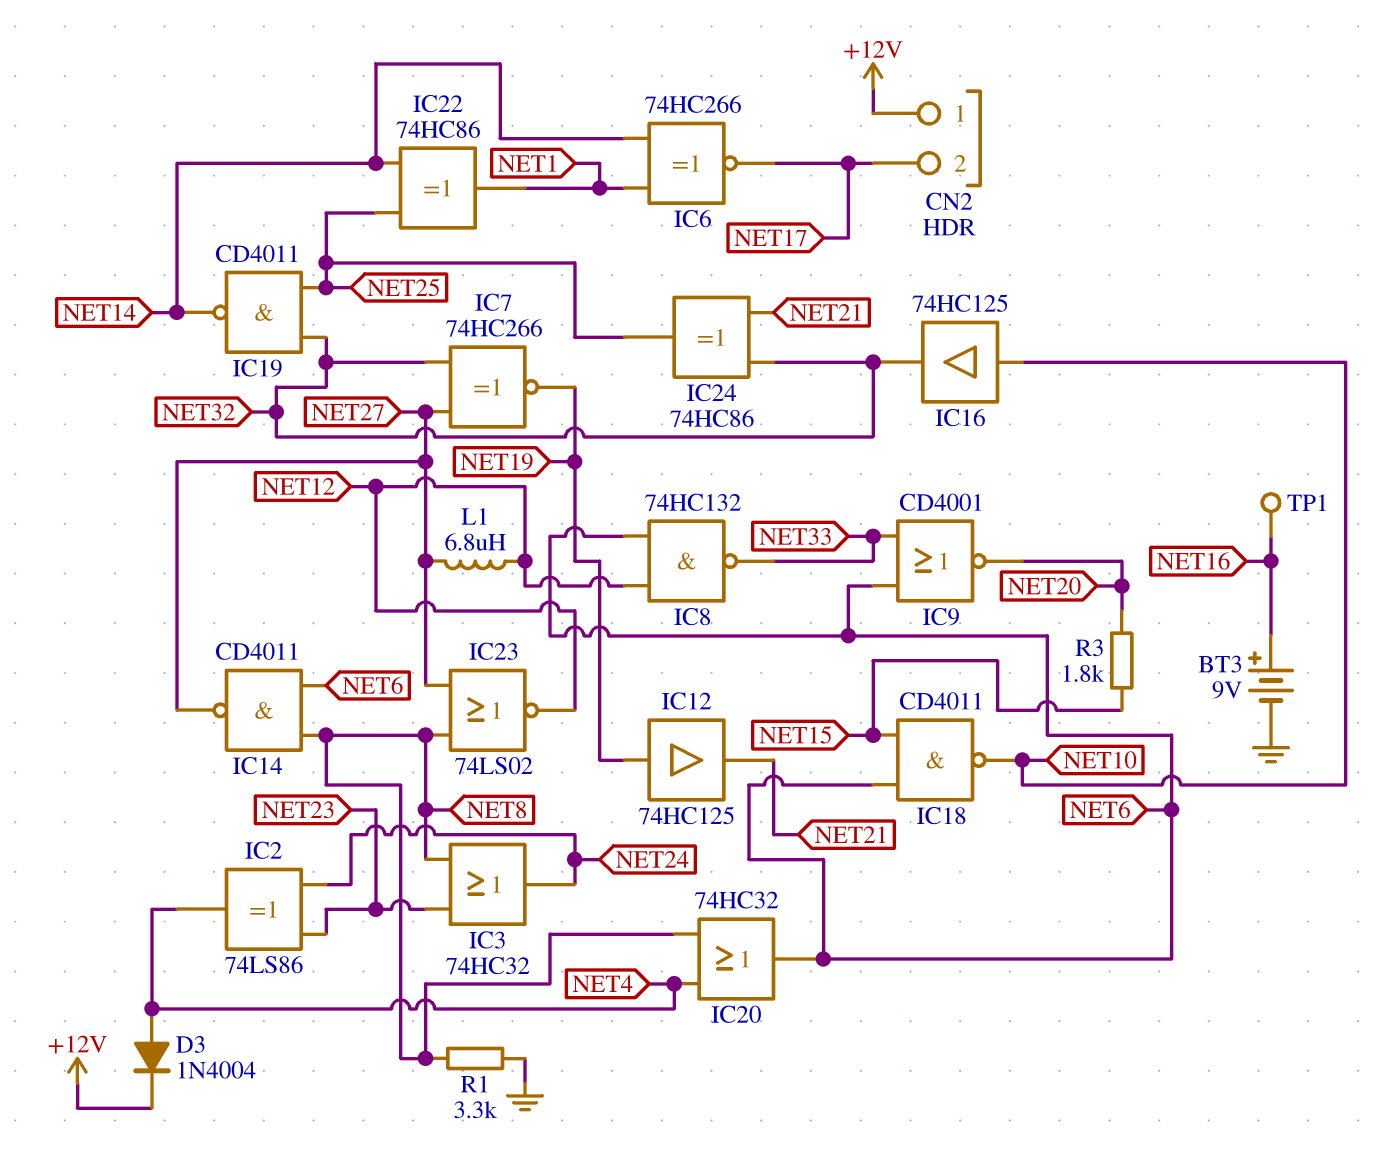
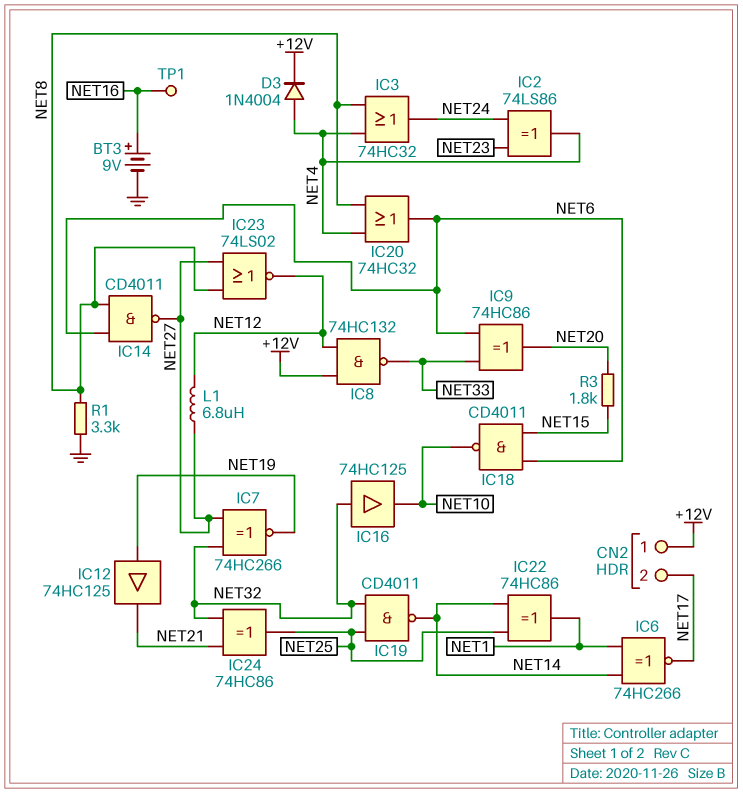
IC3: OR 74HC32 (in NET8, in NET23, out NET24) -> OR 74HC32 (in NET4, in NET8, out NET24)
IC8: NAND 74HC132 (in NET6, in NET12, out NET33) -> NAND 74HC132 (in +12V, in NET12, out NET33)
IC9: NOR CD4001 (in NET6, in NET33, out NET20) -> XOR 74HC86 (in NET6, in NET33, out NET20)
IC16: buffer 74HC125 (in NET10, out NET32) -> buffer 74HC125 (in NET32, out NET10)

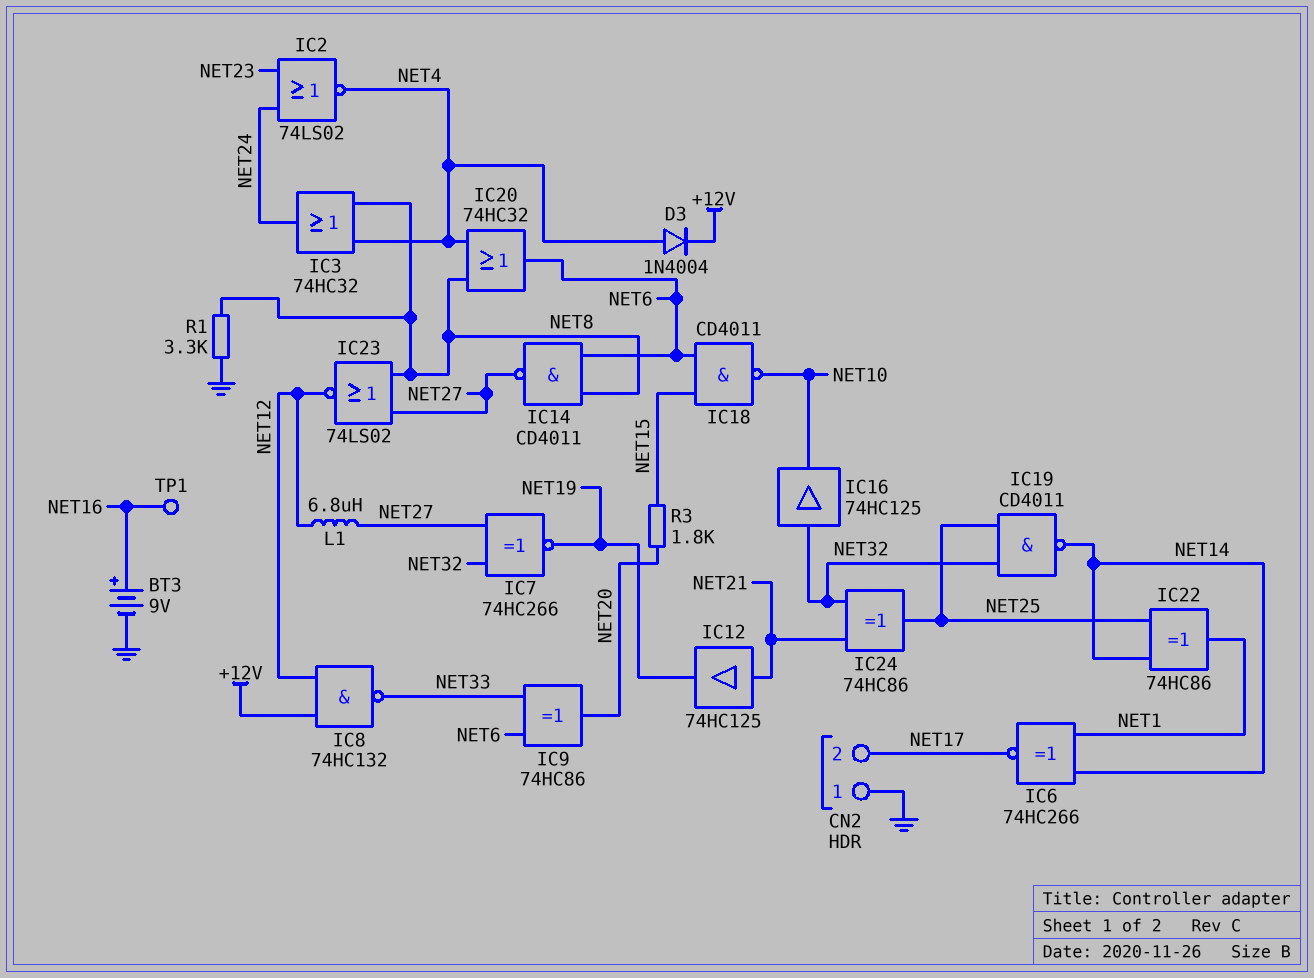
CN2 pin 1: +12V -> GND
IC2: XOR 74LS86 (in NET23, in NET24, out NET4) -> NOR 74LS02 (in NET23, in NET24, out NET4)
IC12: buffer 74HC125 (in NET19, out NET21) -> buffer 74HC125 (in NET21, out NET19)

